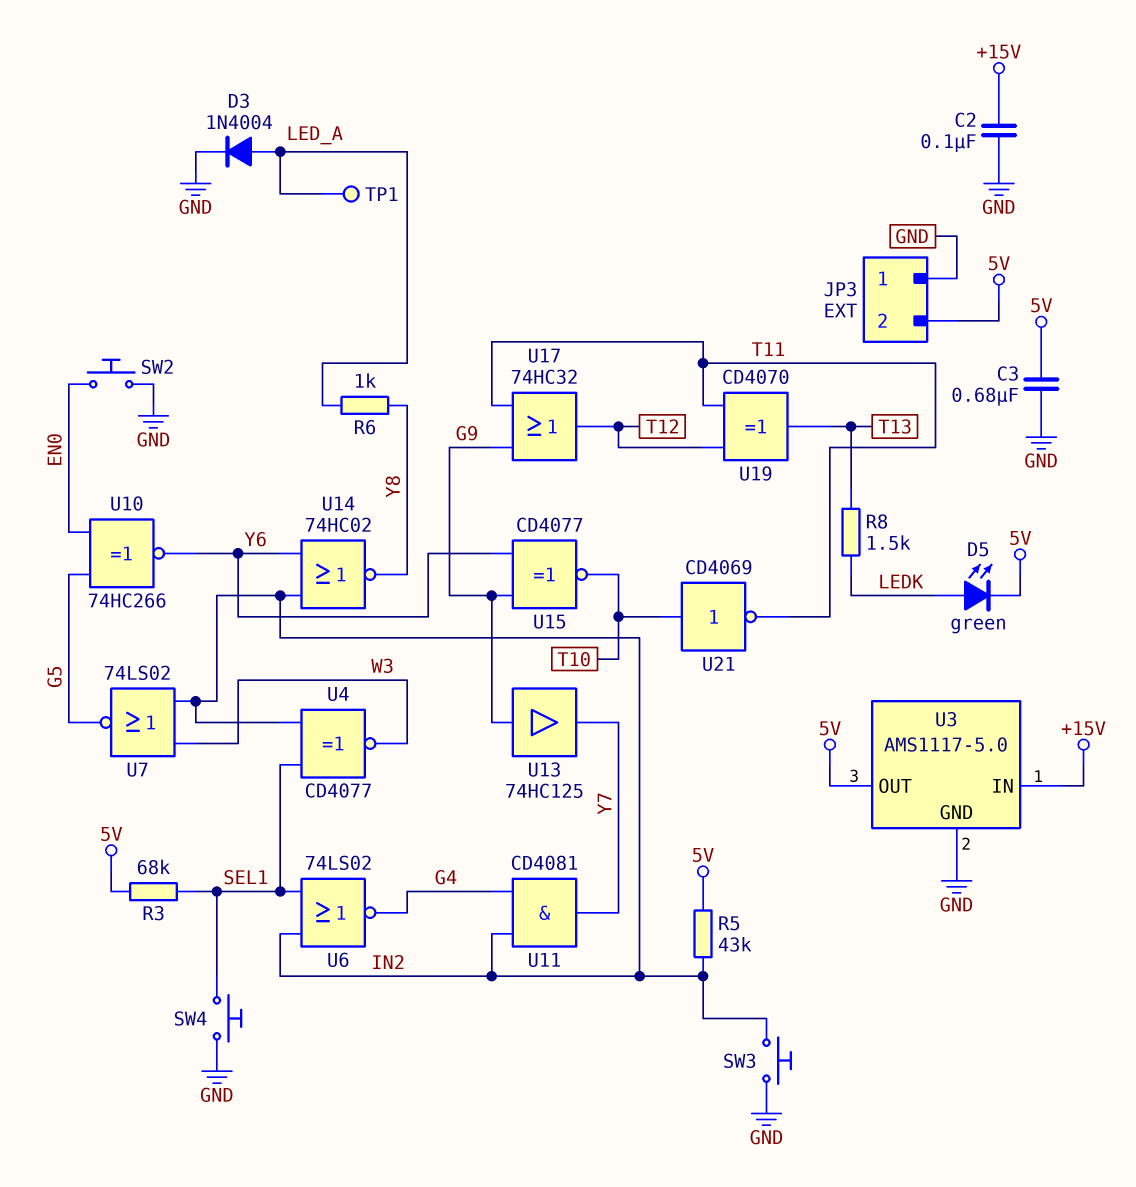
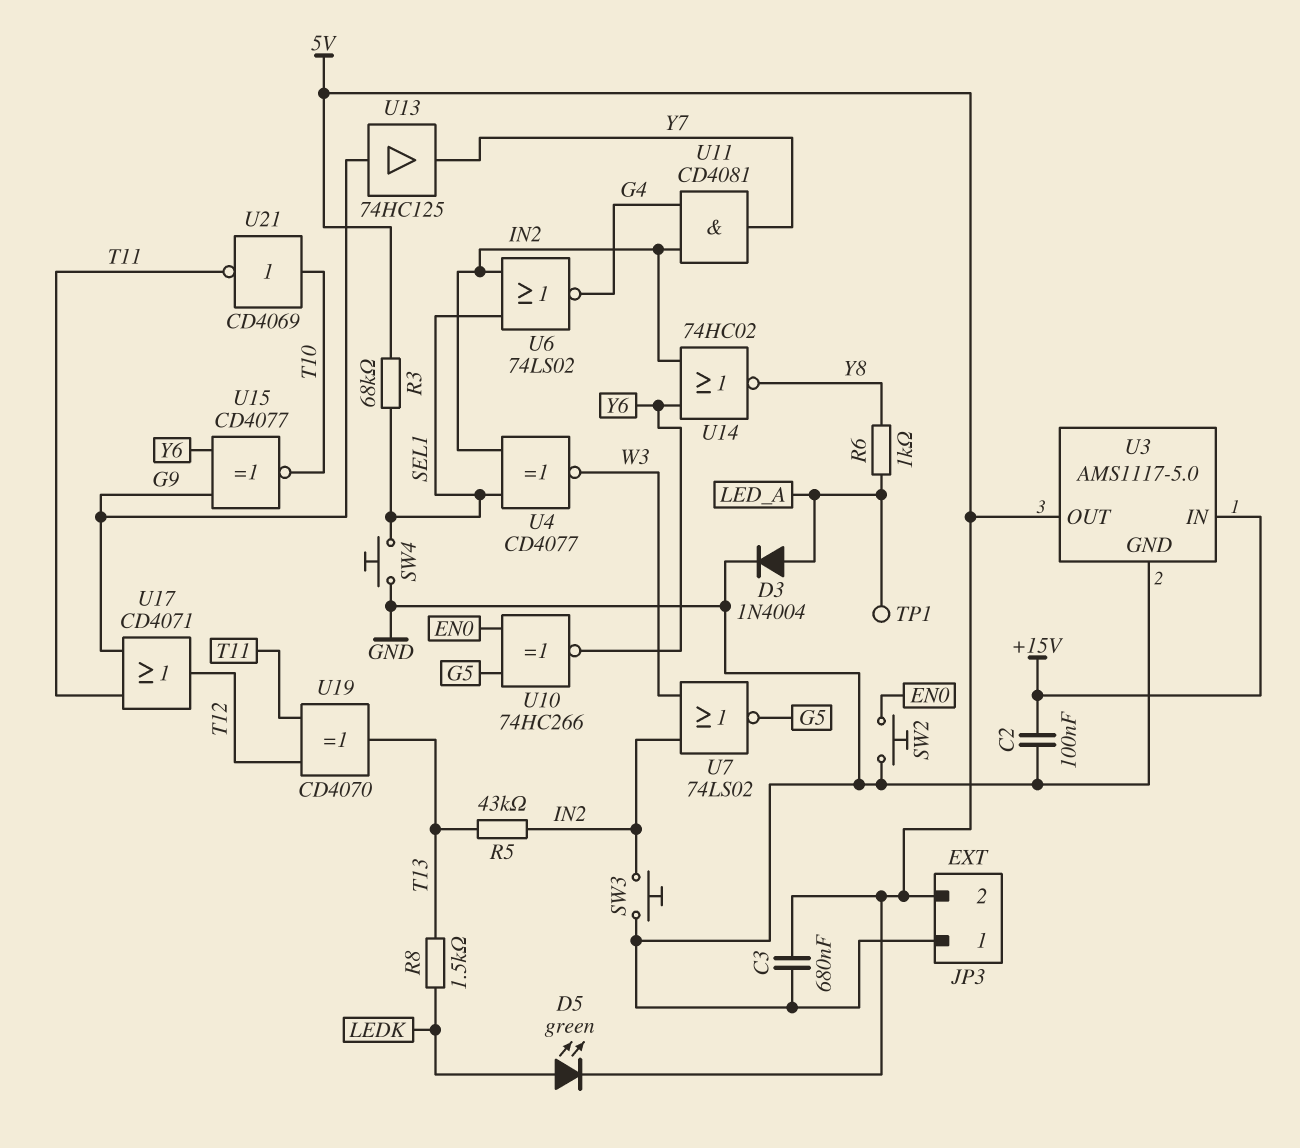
R5: 43k (5V, IN2) -> 43k (IN2, T13)
U17: OR 74HC32 (in G9, in T11, out T12) -> OR CD4071 (in G9, in T11, out T12)

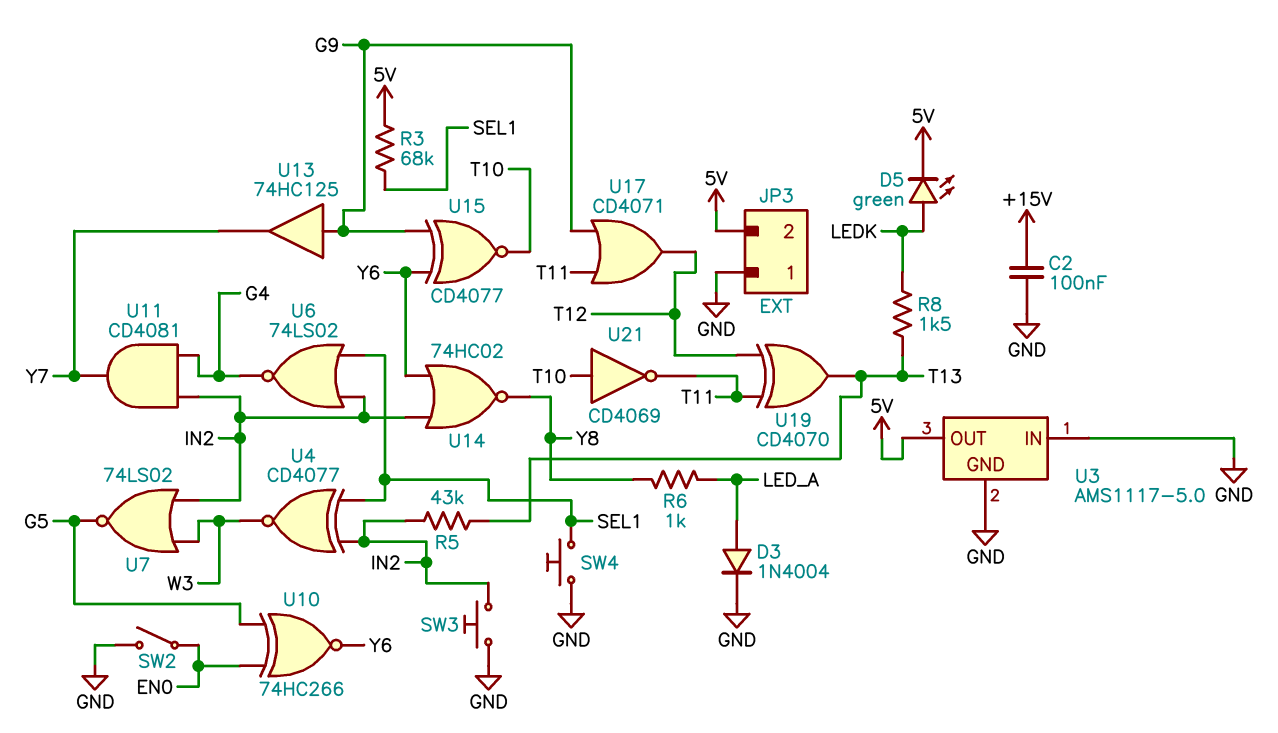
C3: 680nF (5V, GND) -> none
SW2: button (EN0, GND) -> switch (EN0, GND)
TP1: test point (LED_A) -> none
U3 pin IN: +15V -> GND

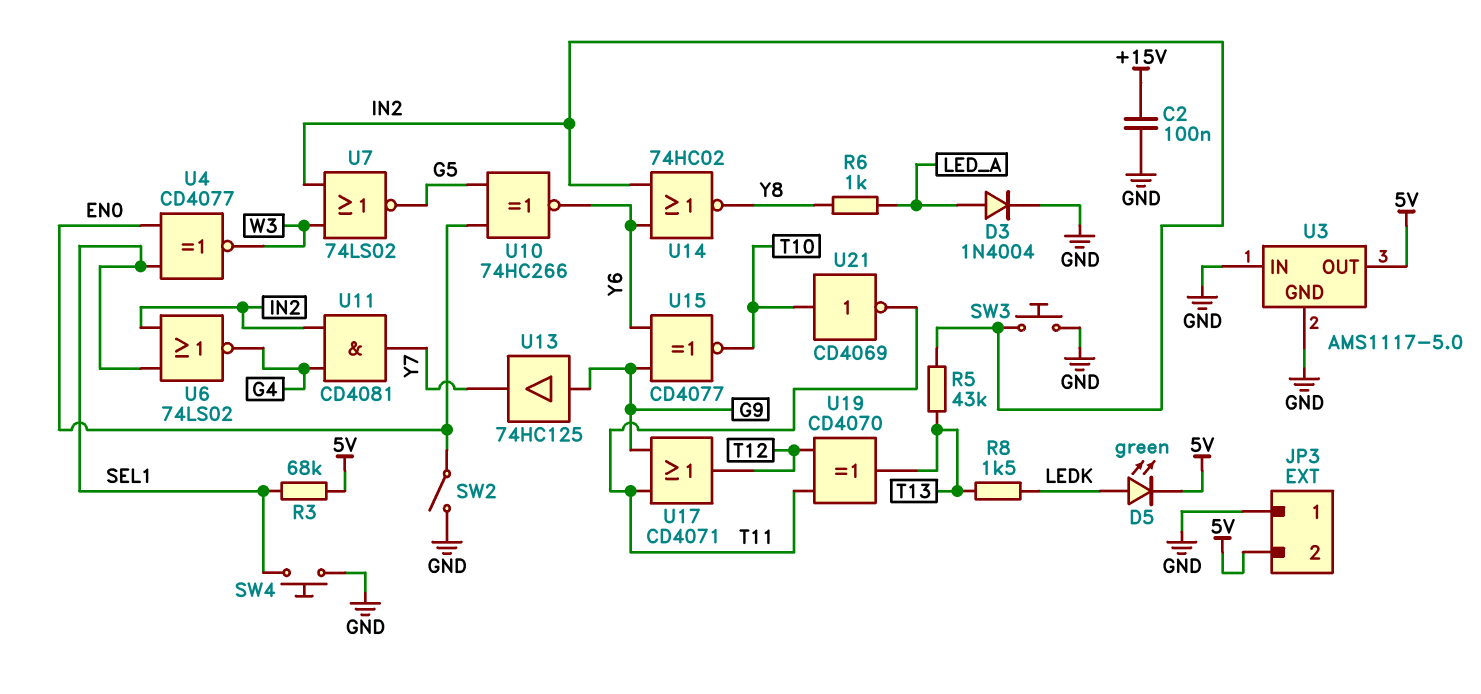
U4: XNOR CD4077 (in IN2, in SEL1, out W3) -> XNOR CD4077 (in EN0, in SEL1, out W3)

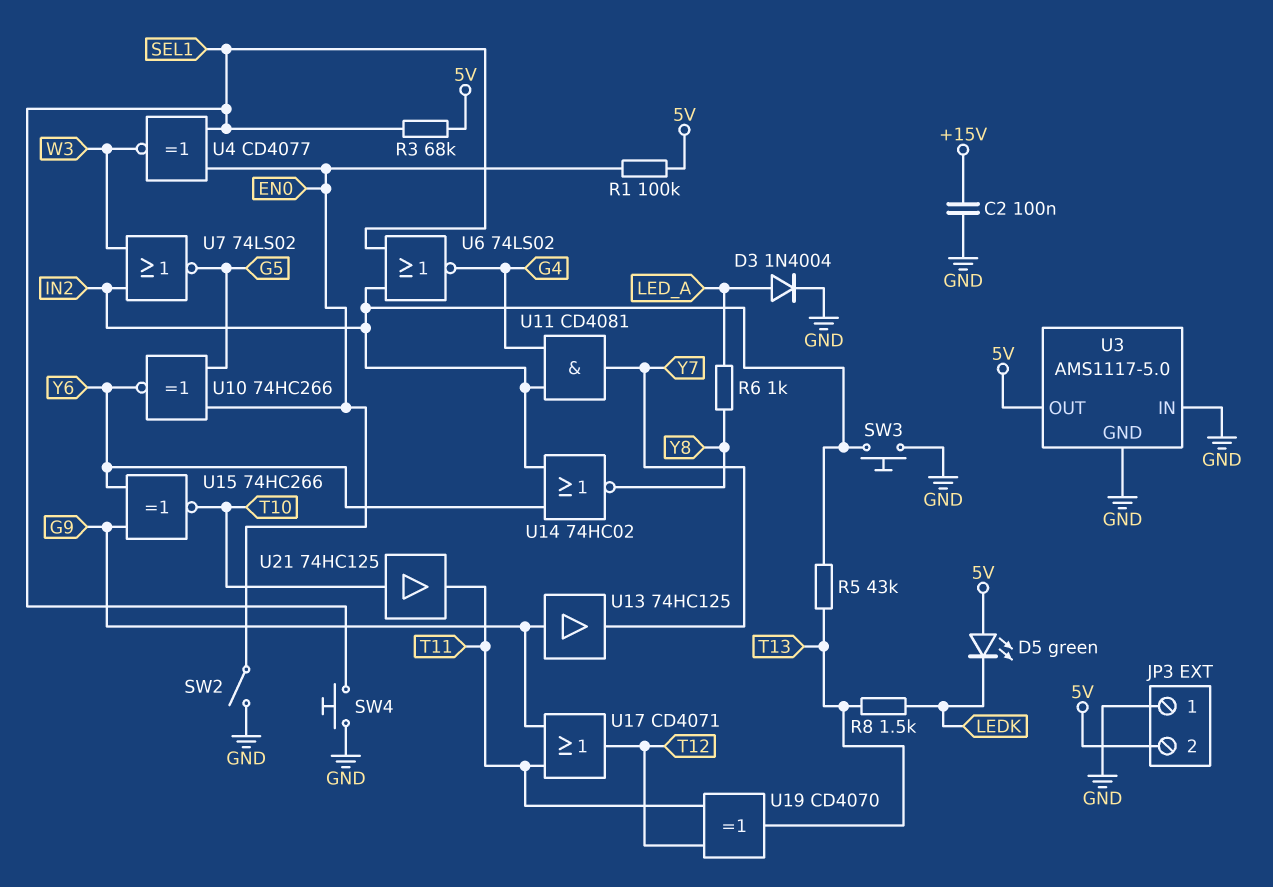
D5: LED green (A LEDK, K 5V) -> LED green (A 5V, K LEDK)
R1: none -> 100k (5V, EN0)
U15: XNOR CD4077 (in G9, in Y6, out T10) -> XNOR 74HC266 (in G9, in Y6, out T10)
U21: NOT CD4069 (in T10, out T11) -> buffer 74HC125 (in T10, out T11)

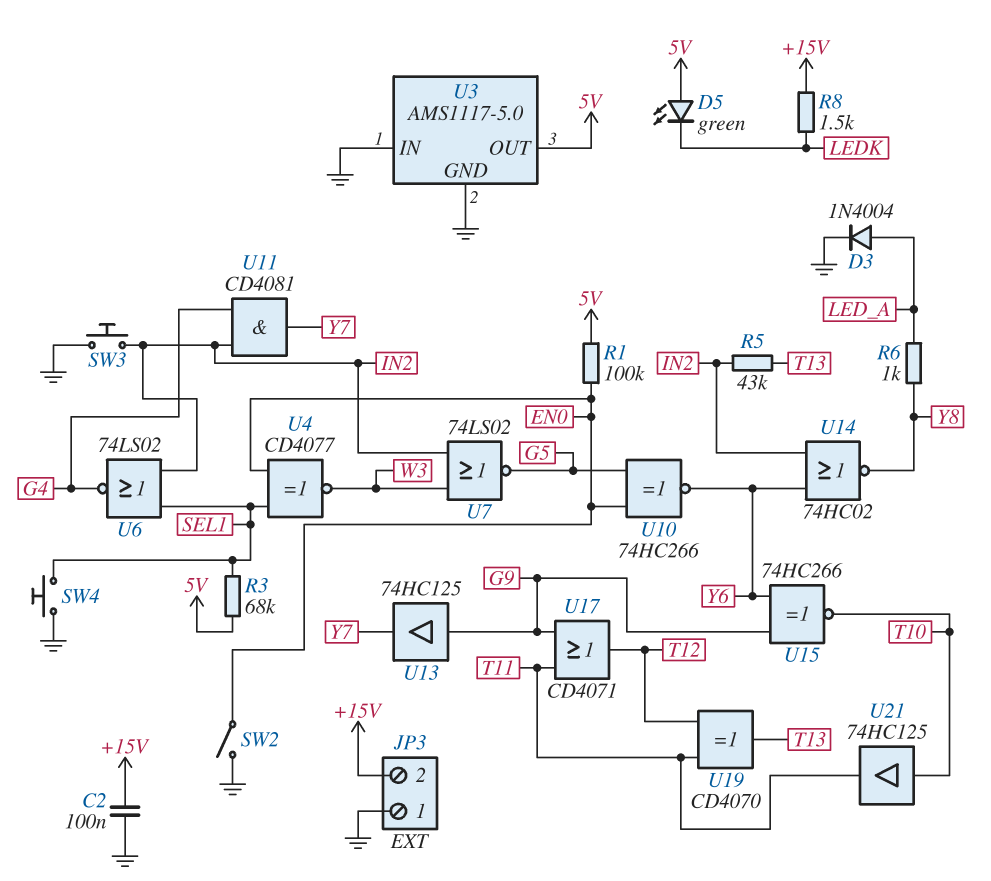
JP3 pin 2: 5V -> +15V
R8: 1.5k (LEDK, T13) -> 1.5k (+15V, LEDK)

